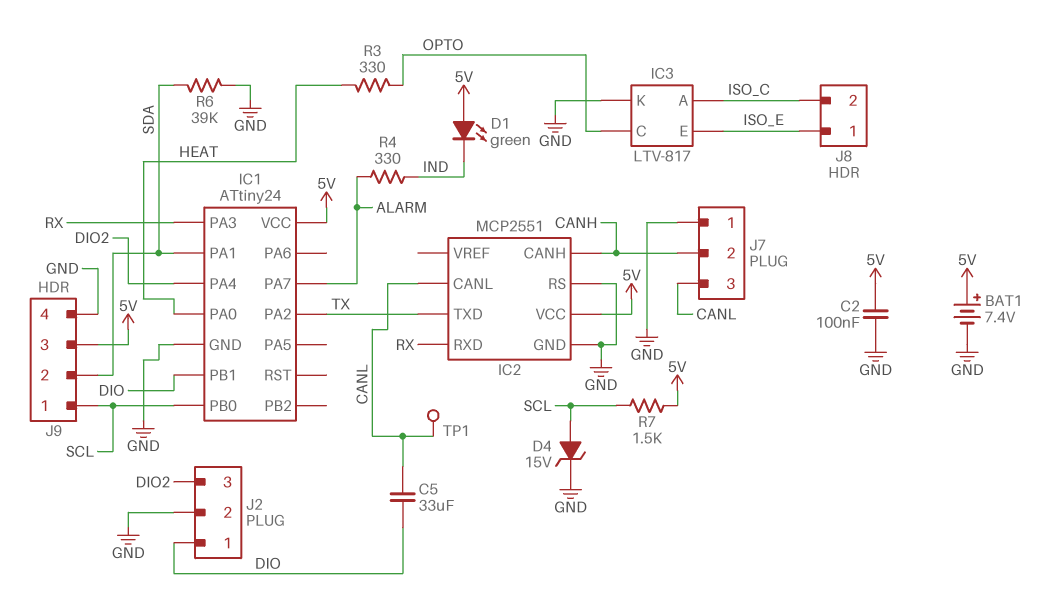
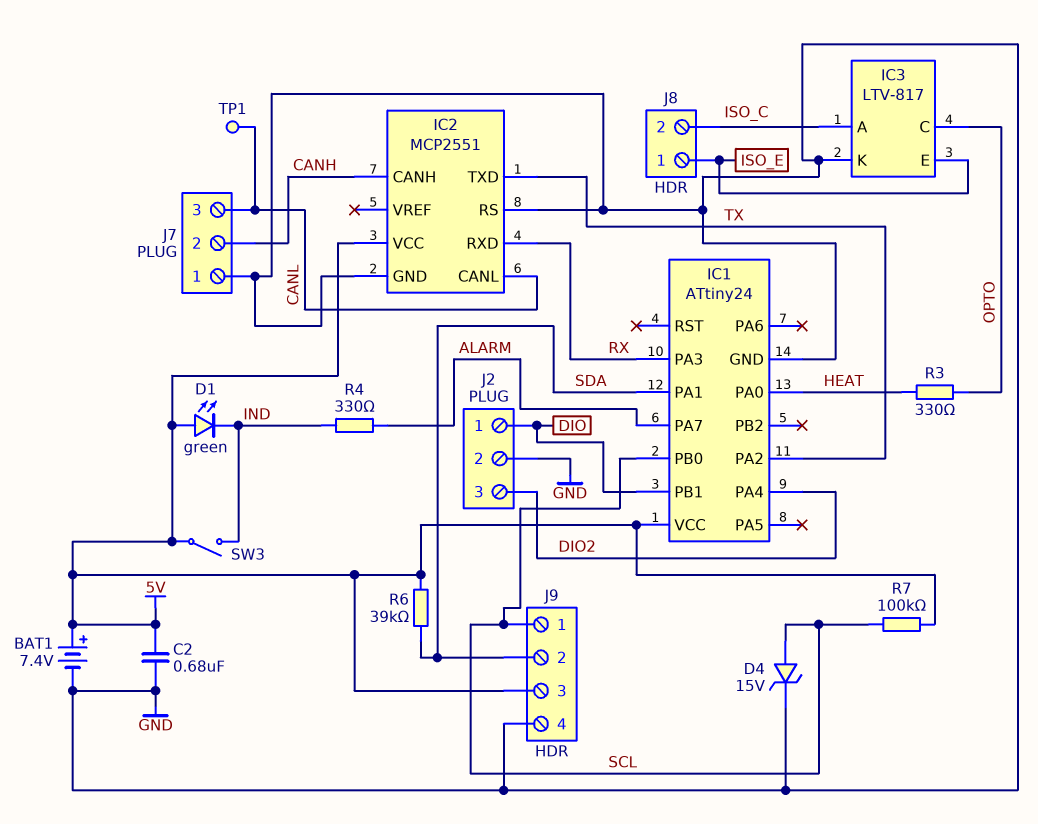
C2: 100nF (5V, GND) -> 680nF (5V, GND)
C5: 33uF (CANL, DIO) -> none
R6: 39k (GND, SDA) -> 39k (5V, SDA)
R7: 1.5k (5V, SCL) -> 100k (5V, SCL)
SW3: none -> switch (5V, IND)

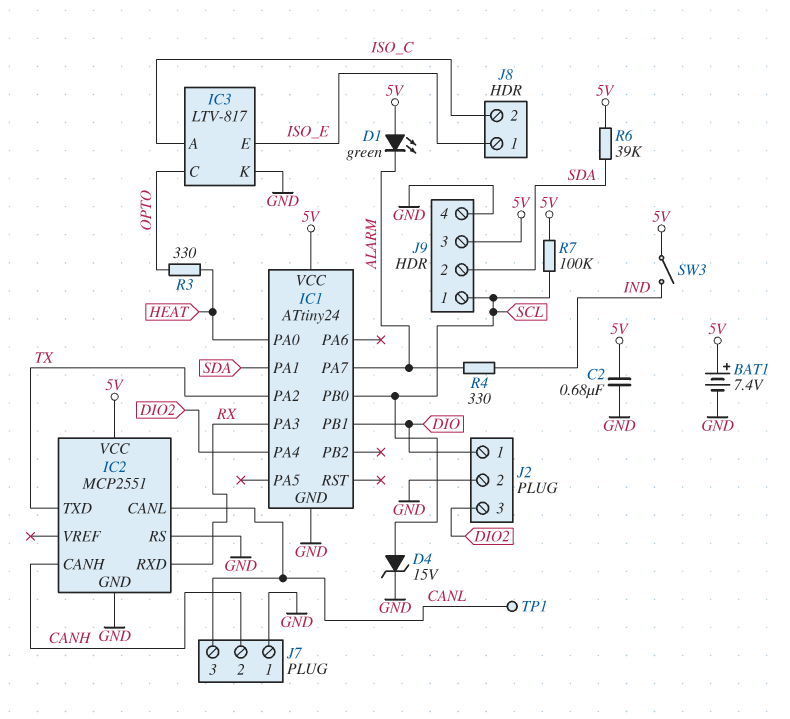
D1: LED green (A 5V, K IND) -> LED green (A 5V, K ALARM)

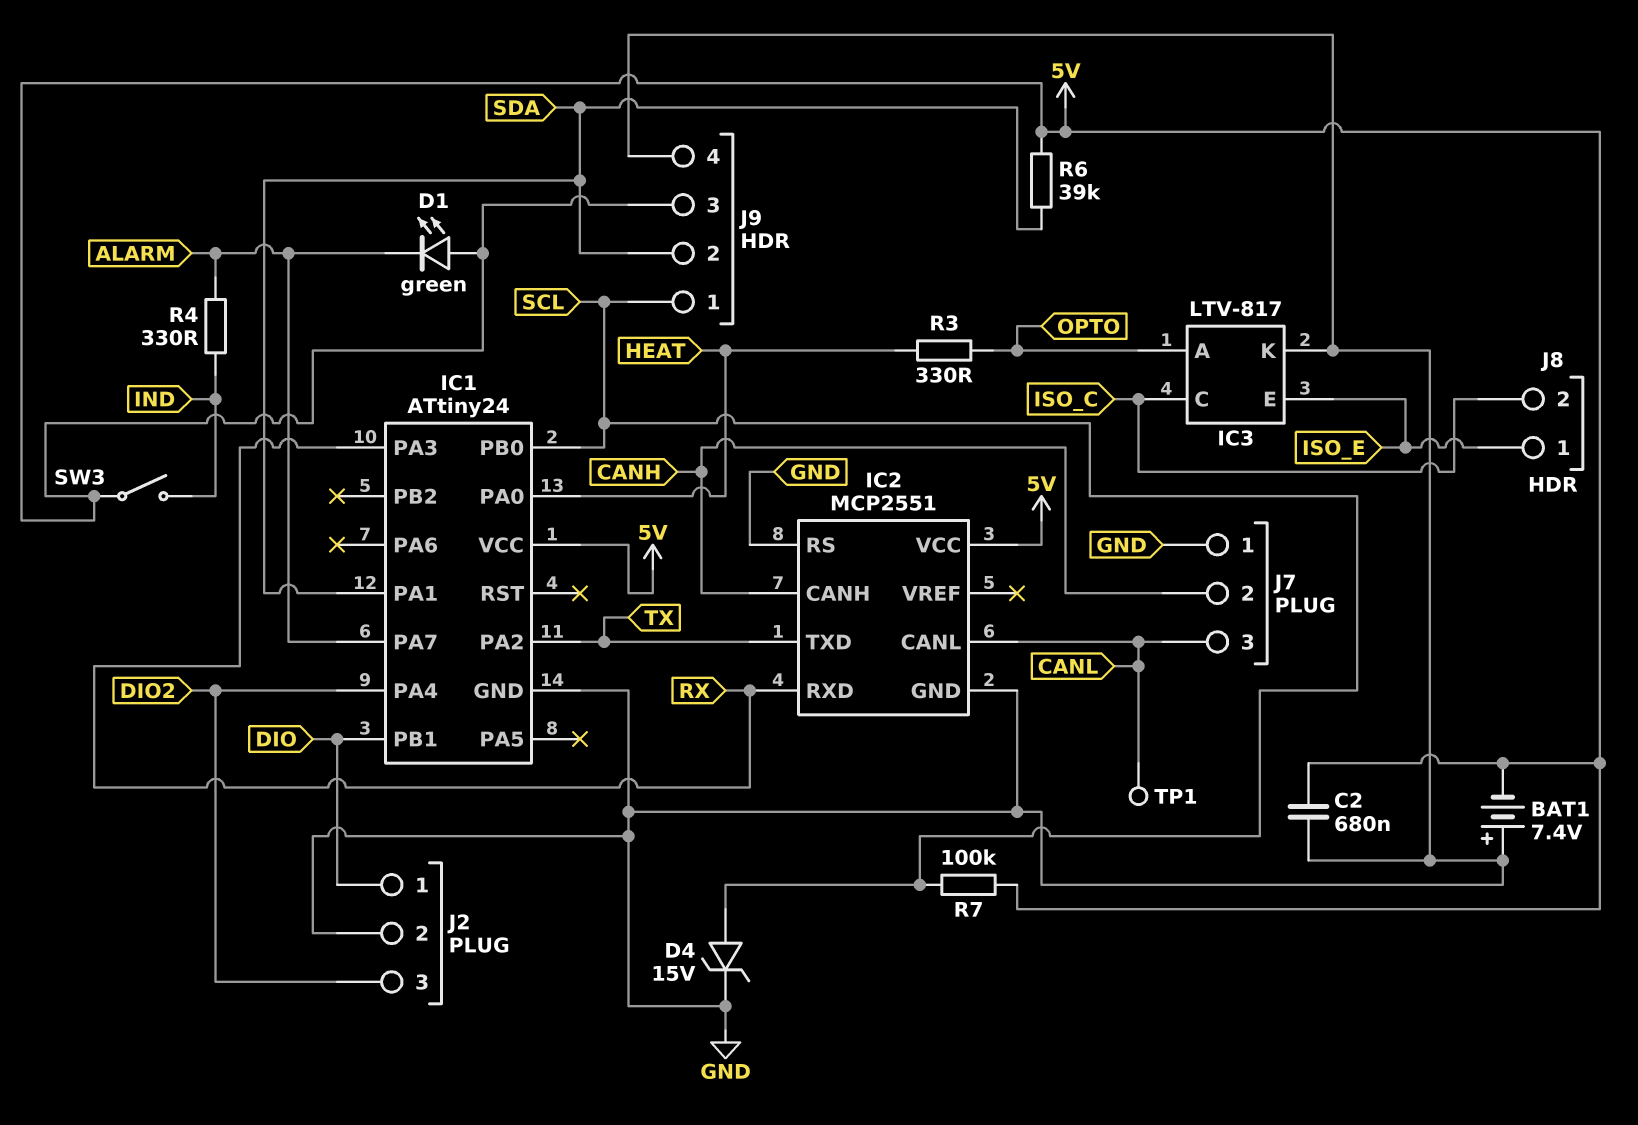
BAT1: 7.4V (plus 5V, minus GND) -> 7.4V (plus GND, minus 5V)
IC3 pin A: ISO_C -> OPTO
IC3 pin C: OPTO -> ISO_C

